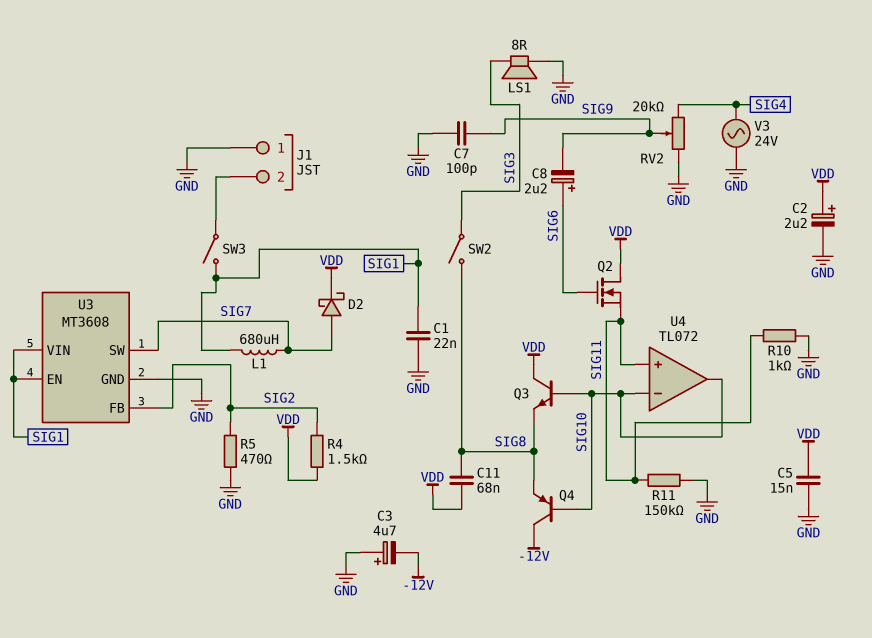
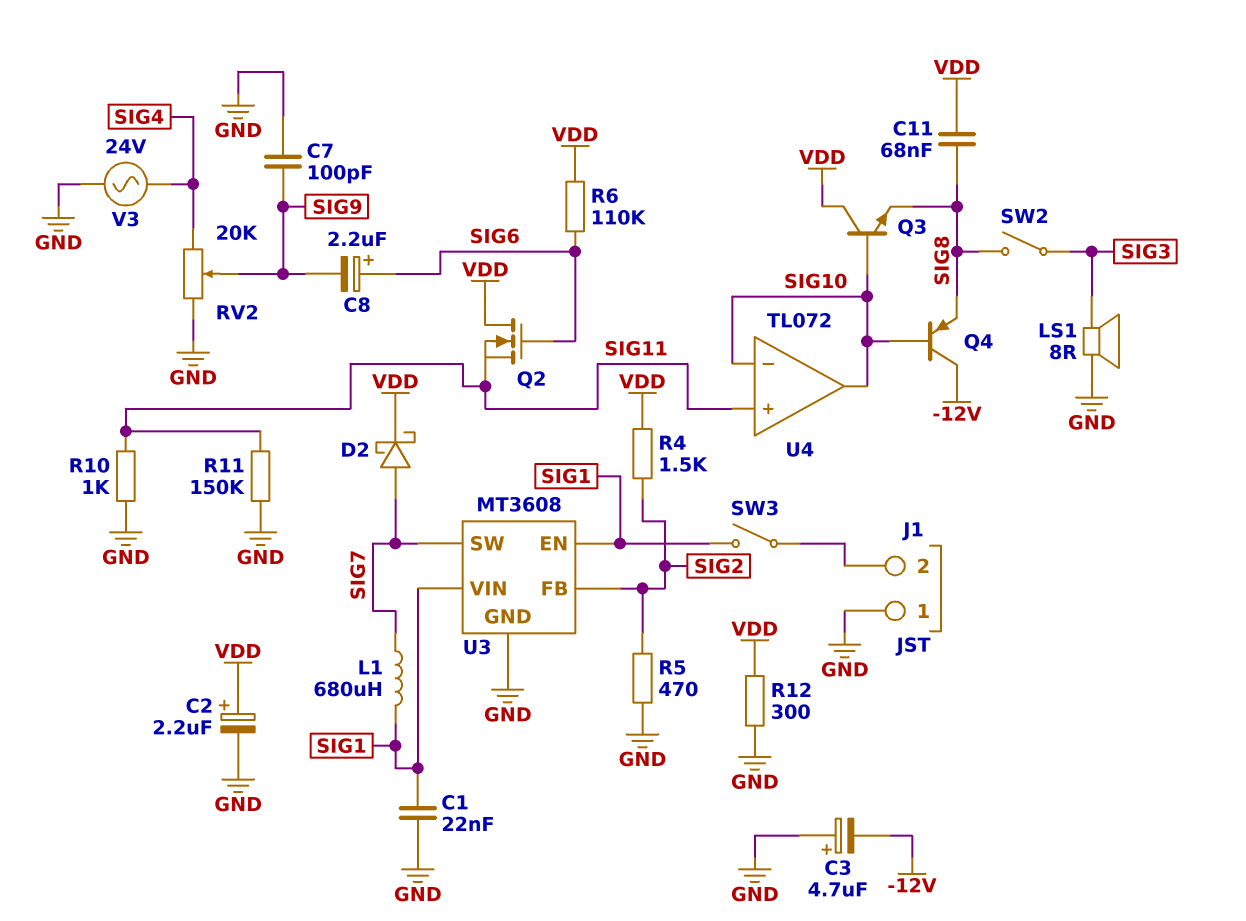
C5: 15nF (GND, VDD) -> none
R6: none -> 110k (SIG6, VDD)
R12: none -> 300 (GND, VDD)

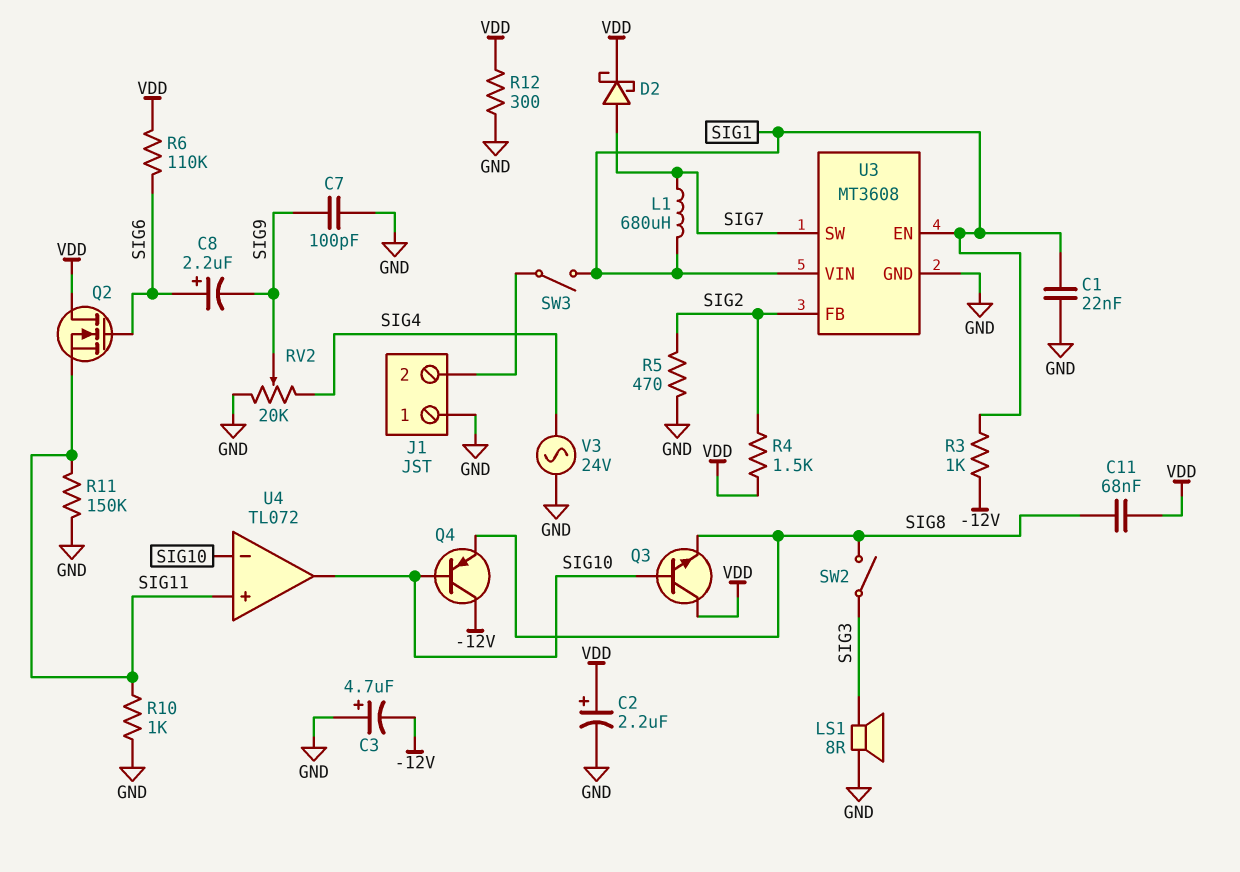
R3: none -> 1k (-12V, SIG1)

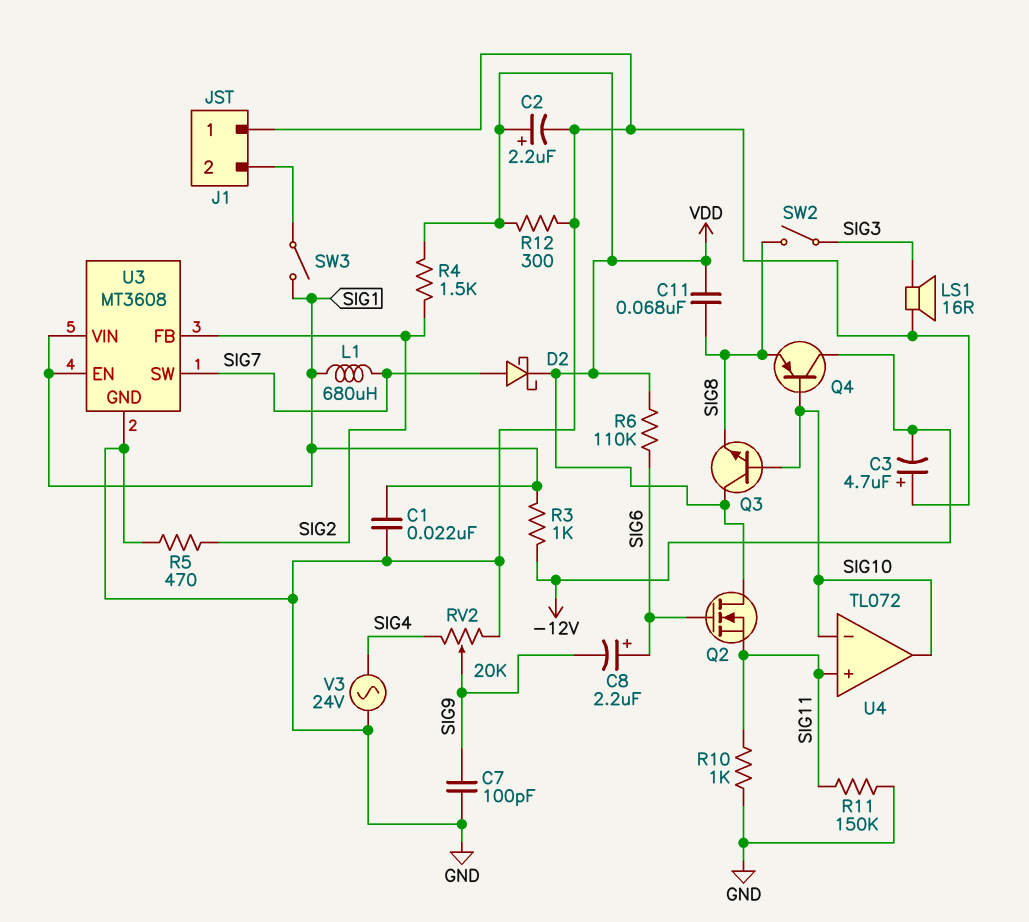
LS1: speaker 8R (GND, SIG3) -> speaker 16R (GND, SIG3)

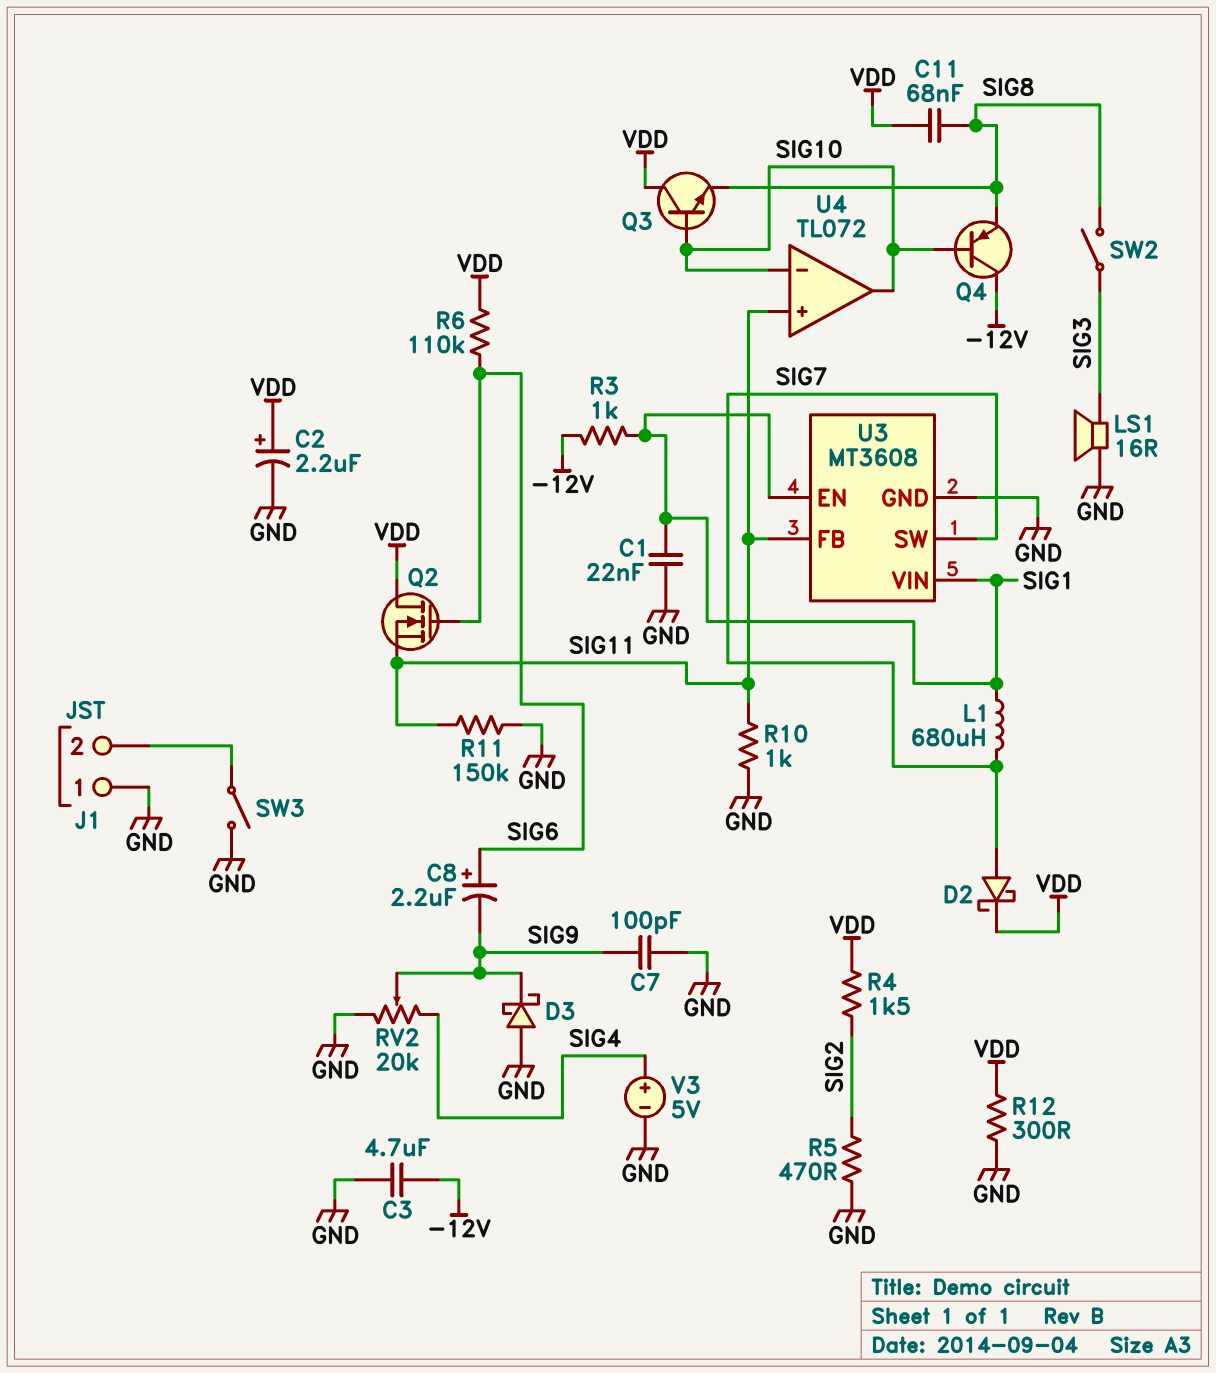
C3: 4.7uF (plus GND, minus -12V) -> 4.7uF (-12V, GND)
D3: none -> schottky (A GND, K SIG9)
SW3: switch (J1/2, SIG1) -> switch (GND, J1/2)
U3 pin FB: SIG2 -> SIG11
V3: AC 24V (GND, SIG4) -> 5V (plus SIG4, minus GND)

